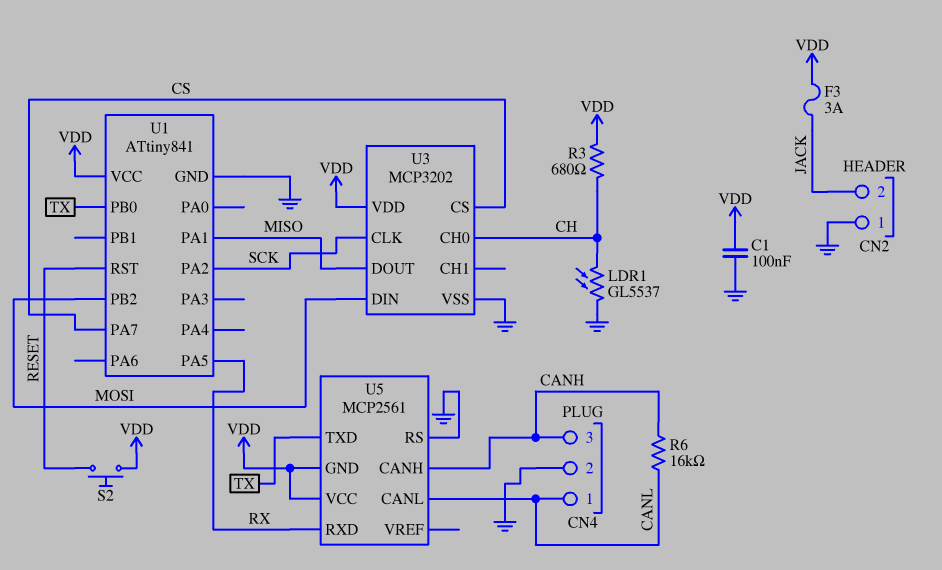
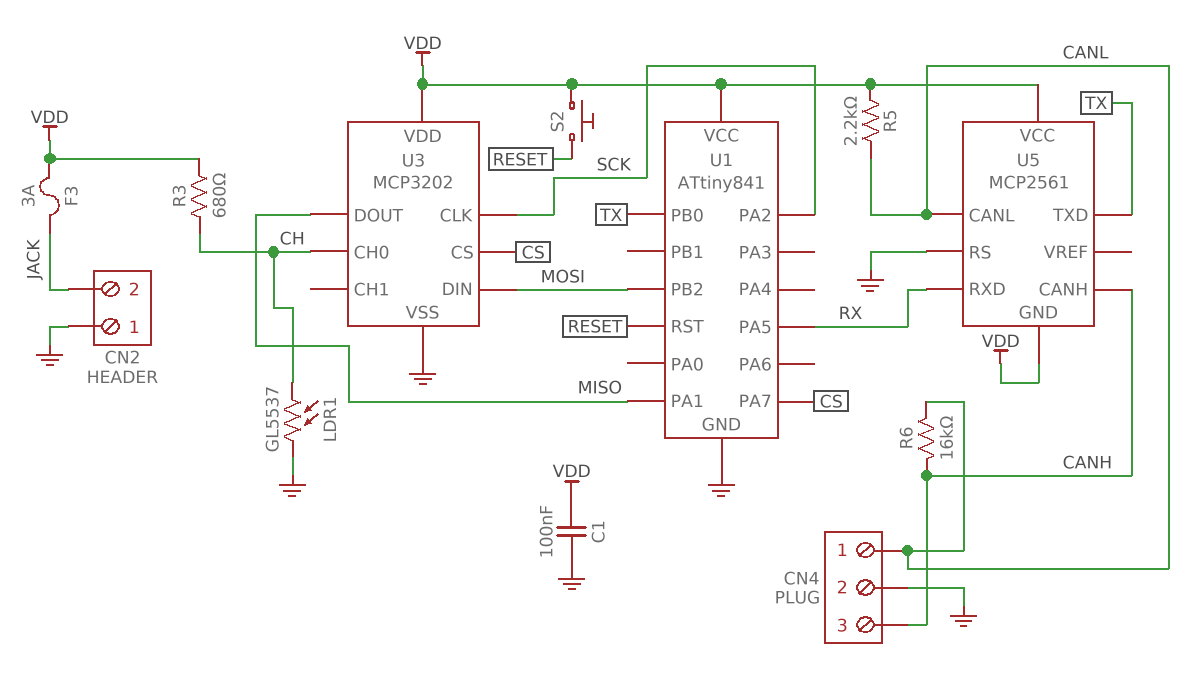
R5: none -> 2.2k (CANL, VDD)

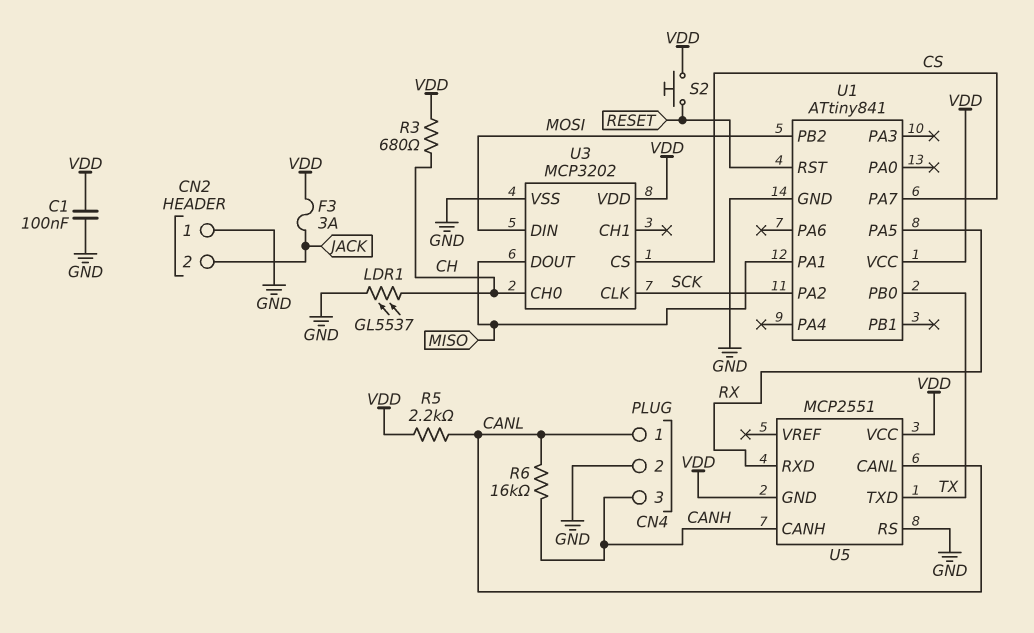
U5: MCP2561 -> MCP2551

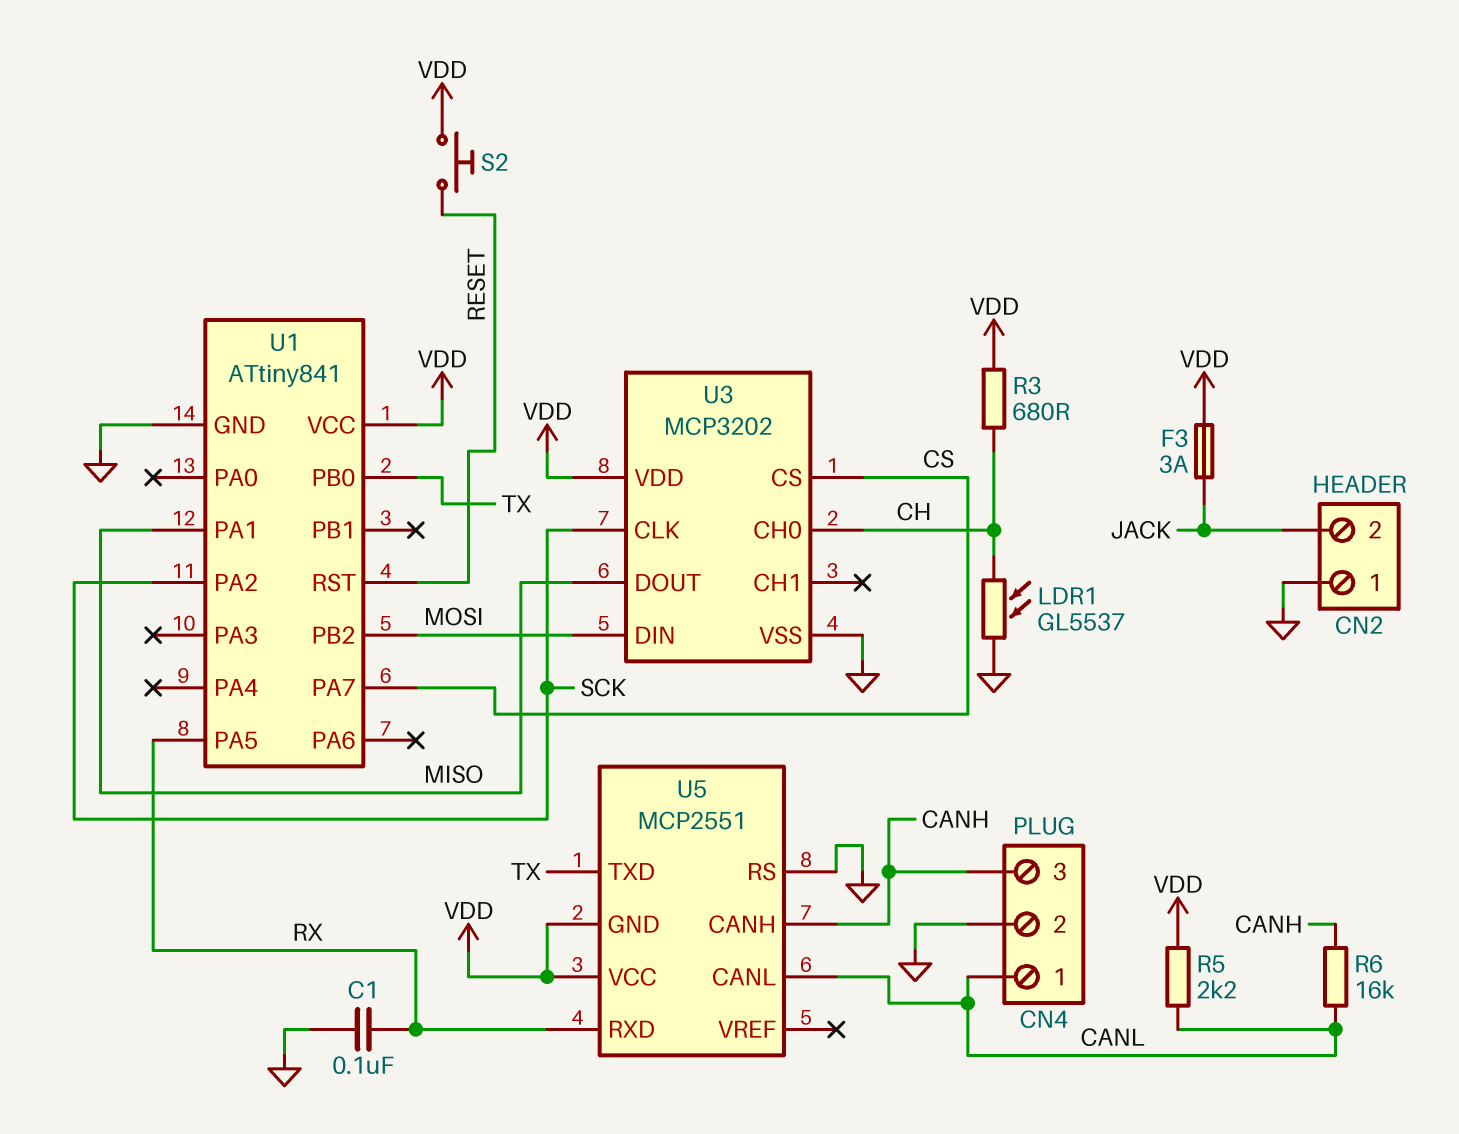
C1: 100nF (GND, VDD) -> 100nF (GND, RX)

